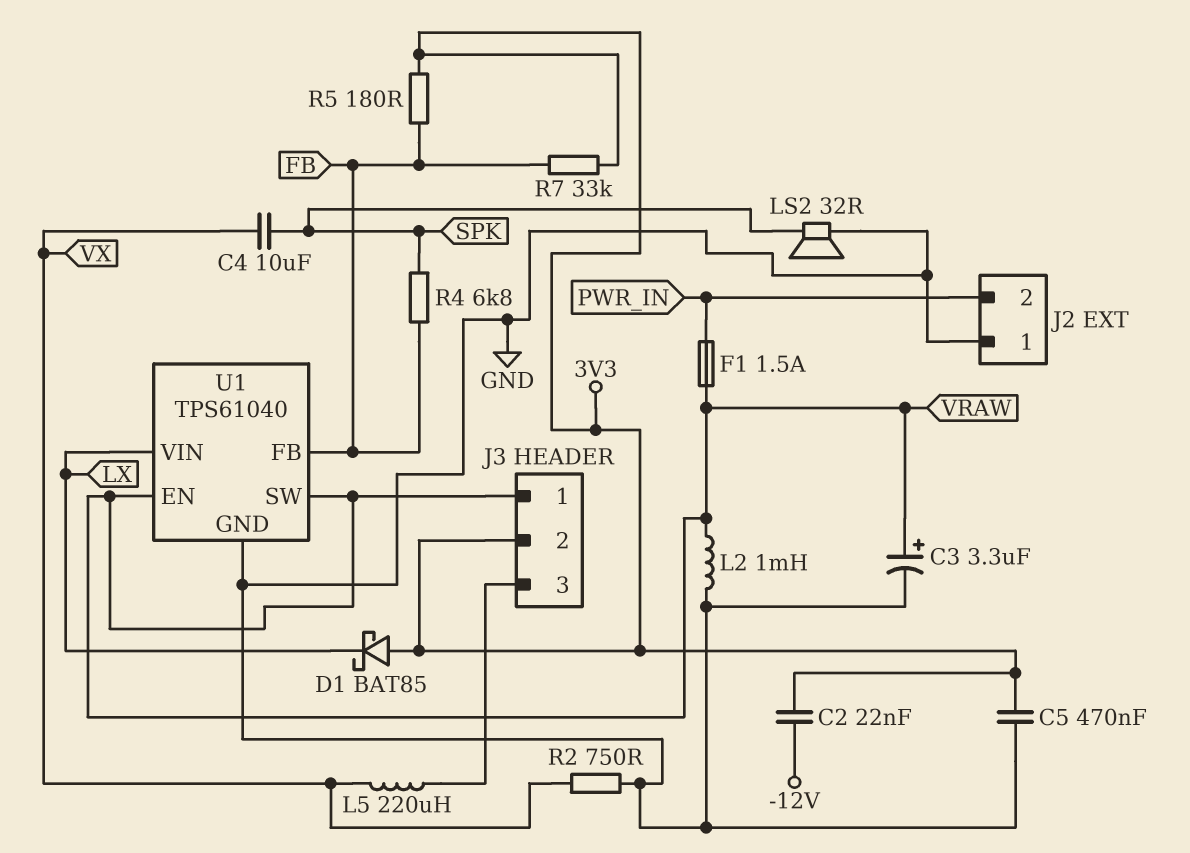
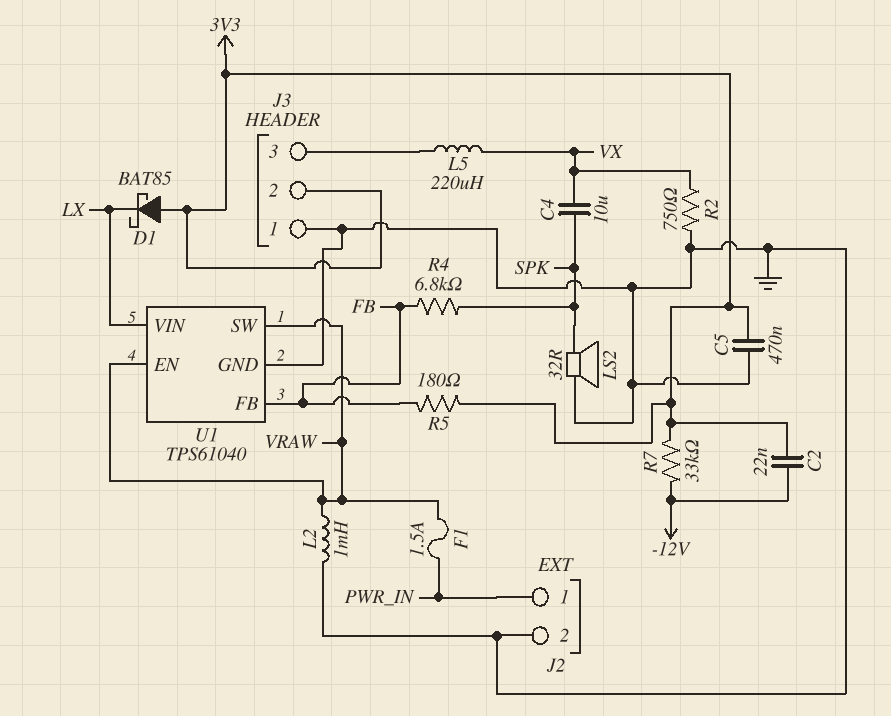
C3: 3.3uF (plus VRAW, minus GND) -> none
J2 pin 1: GND -> PWR_IN
J2 pin 2: PWR_IN -> GND
J3 pin 1: VRAW -> GND
R7: 33k (3V3, FB) -> 33k (-12V, 3V3)

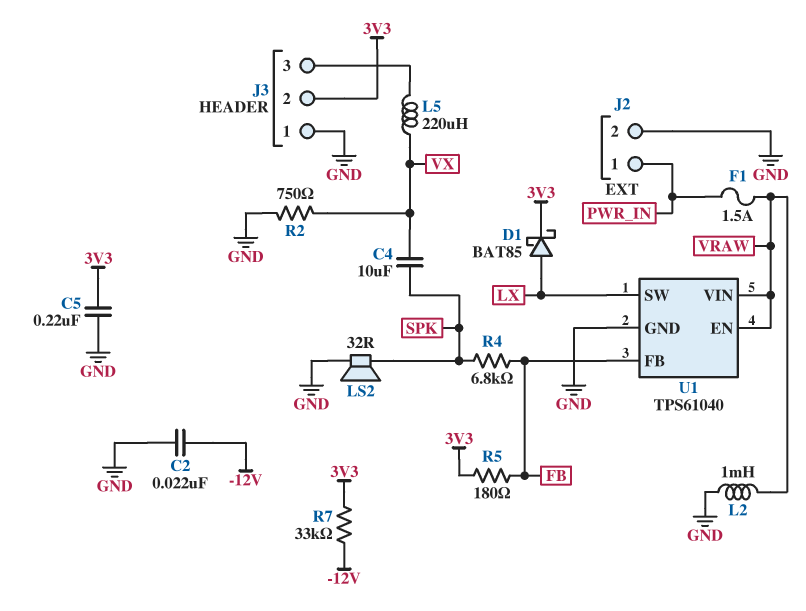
C2: 22nF (-12V, 3V3) -> 22nF (-12V, GND)
C5: 470nF (3V3, GND) -> 220nF (3V3, GND)
D1: schottky BAT85 (A 3V3, K LX) -> schottky BAT85 (A LX, K 3V3)
U1 pin SW: VRAW -> LX
U1 pin VIN: LX -> VRAW

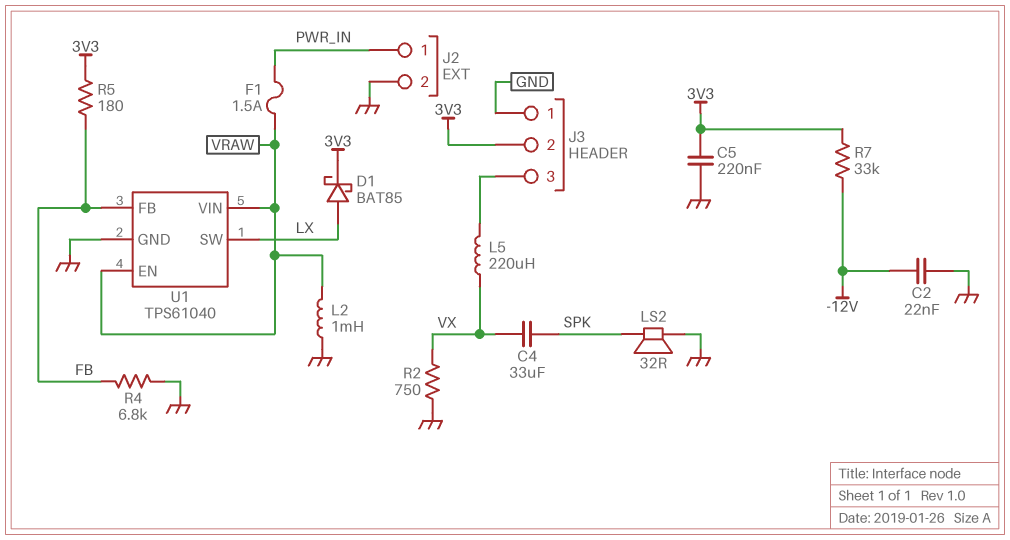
C4: 10uF (SPK, VX) -> 33uF (SPK, VX)
R4: 6.8k (FB, SPK) -> 6.8k (FB, GND)

